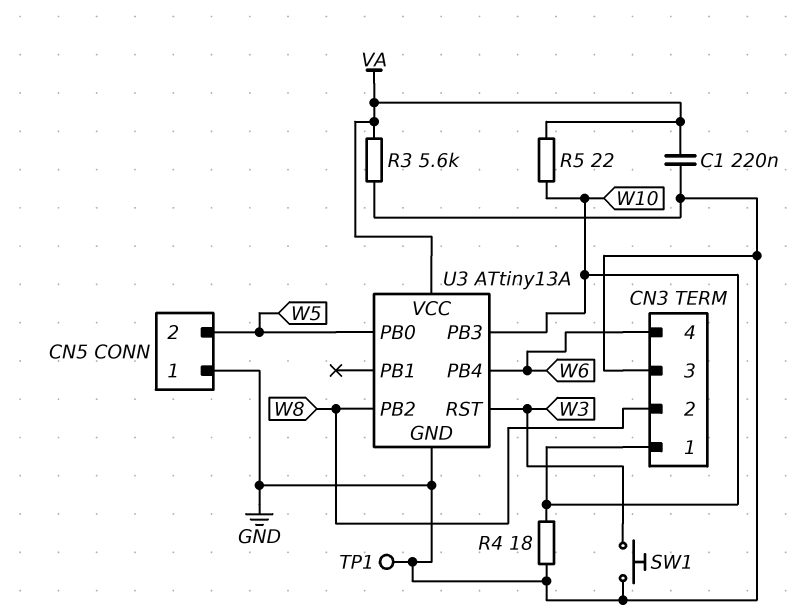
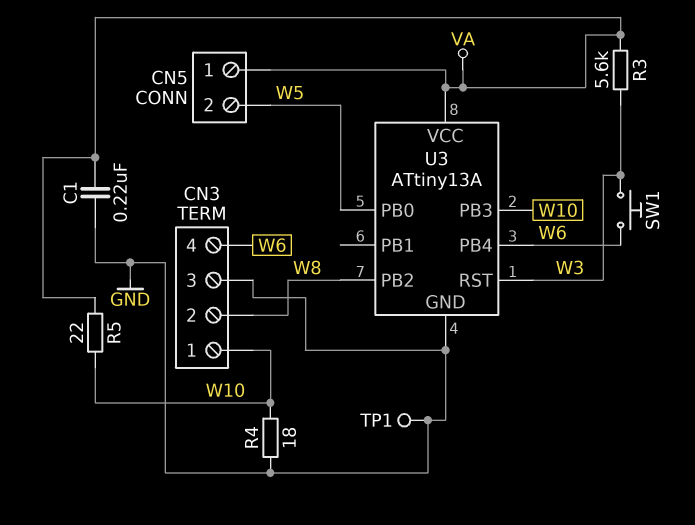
CN5 pin 1: GND -> VA
R3: 5.6k (GND, VA) -> 5.6k (VA, W3)
SW1: button (GND, W3) -> button (W3, W6)

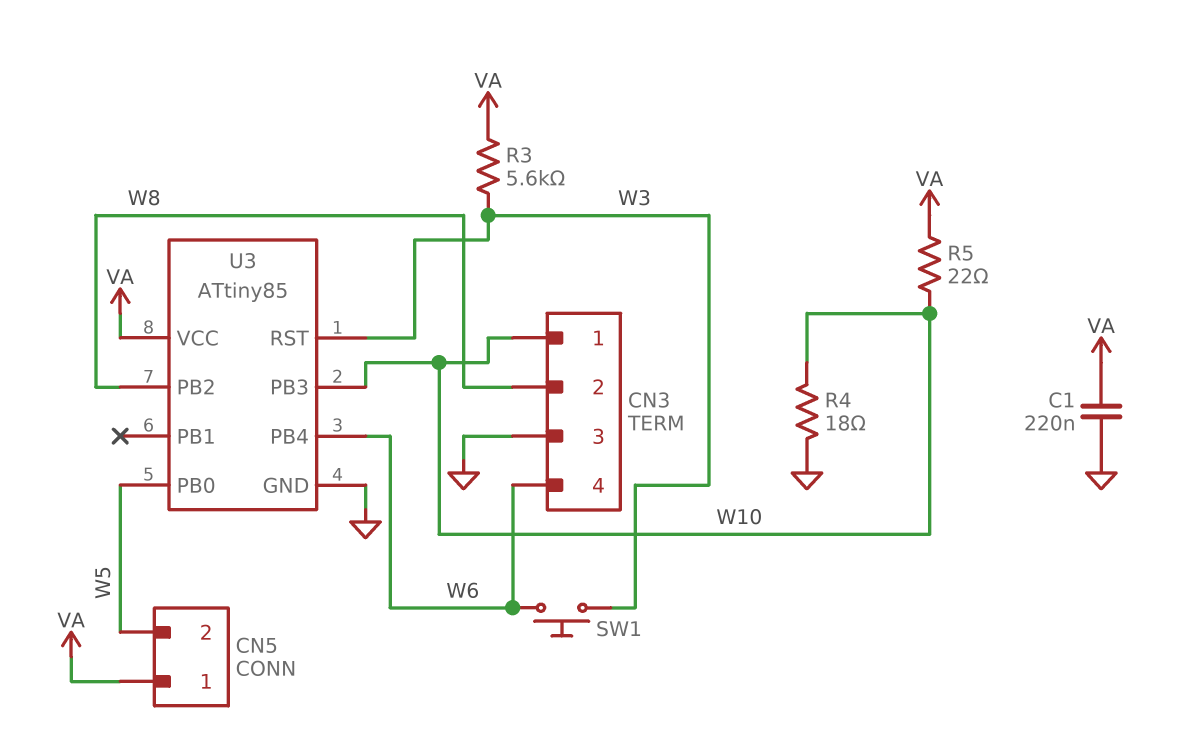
TP1: test point (GND) -> none
U3: ATtiny13A -> ATtiny85

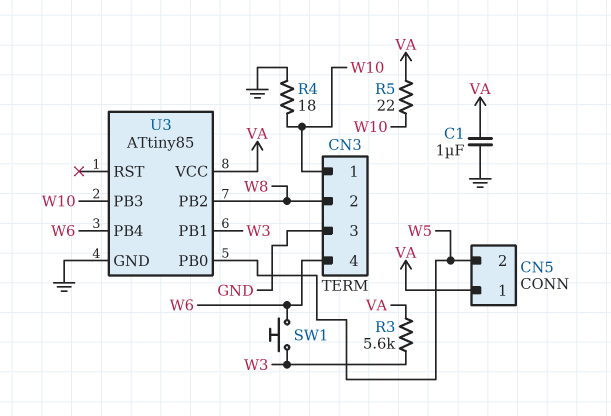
C1: 220nF (GND, VA) -> 1uF (GND, VA)
U3 pin PB1: none -> W3
U3 pin RST: W3 -> none

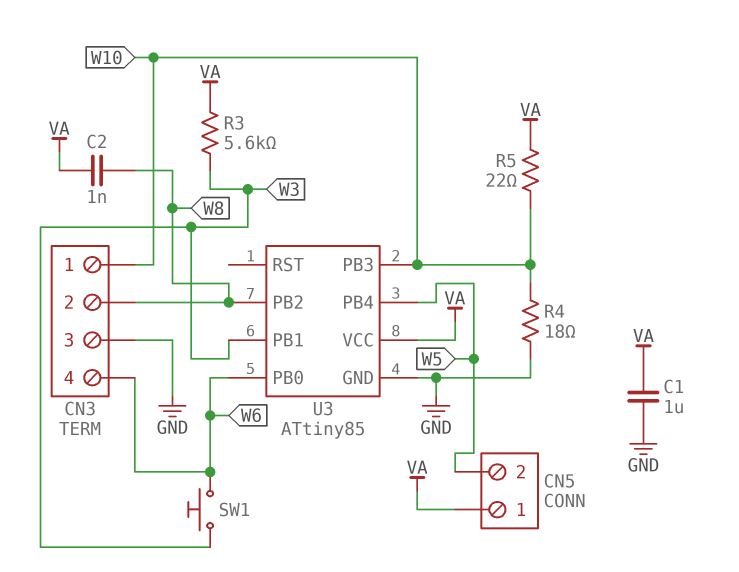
C2: none -> 1nF (VA, W8)
U3 pin PB0: W5 -> W6
U3 pin PB4: W6 -> W5

